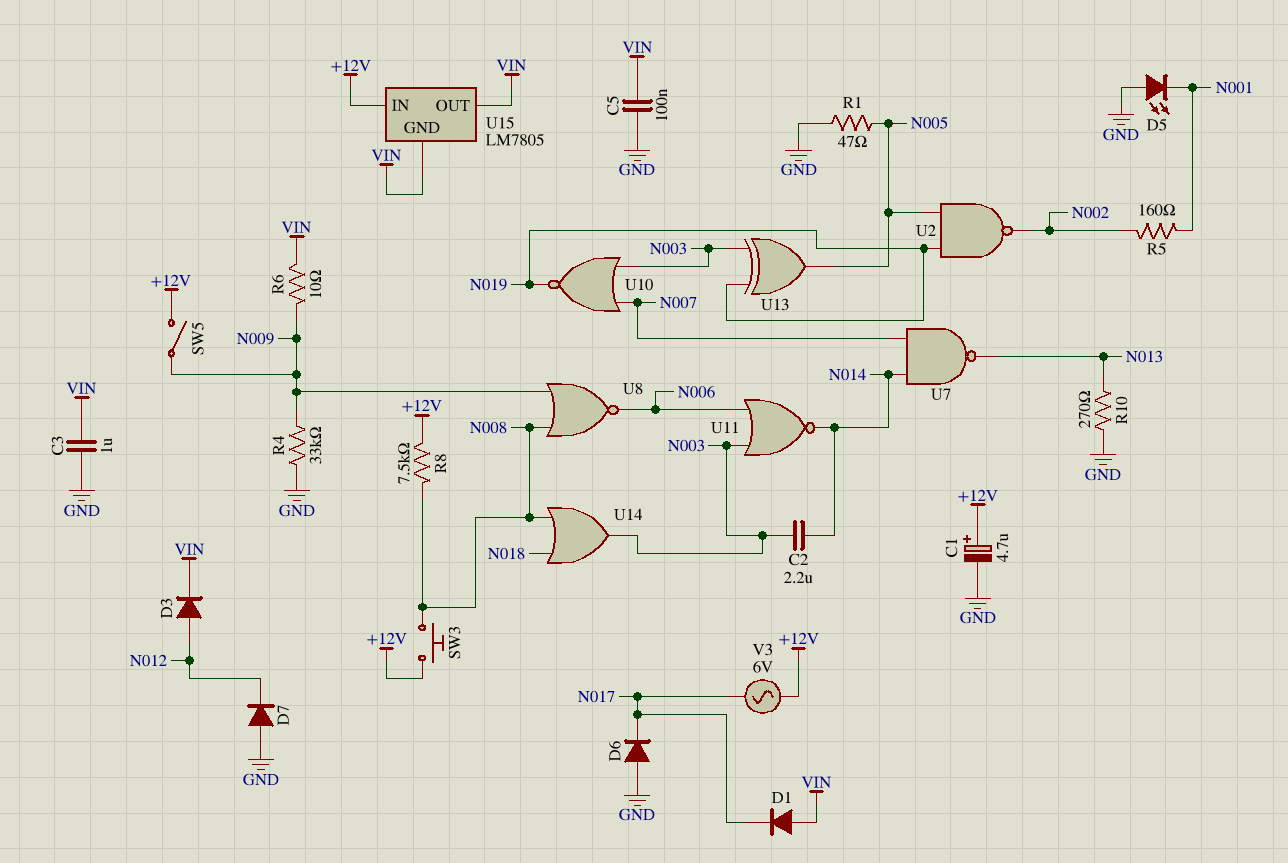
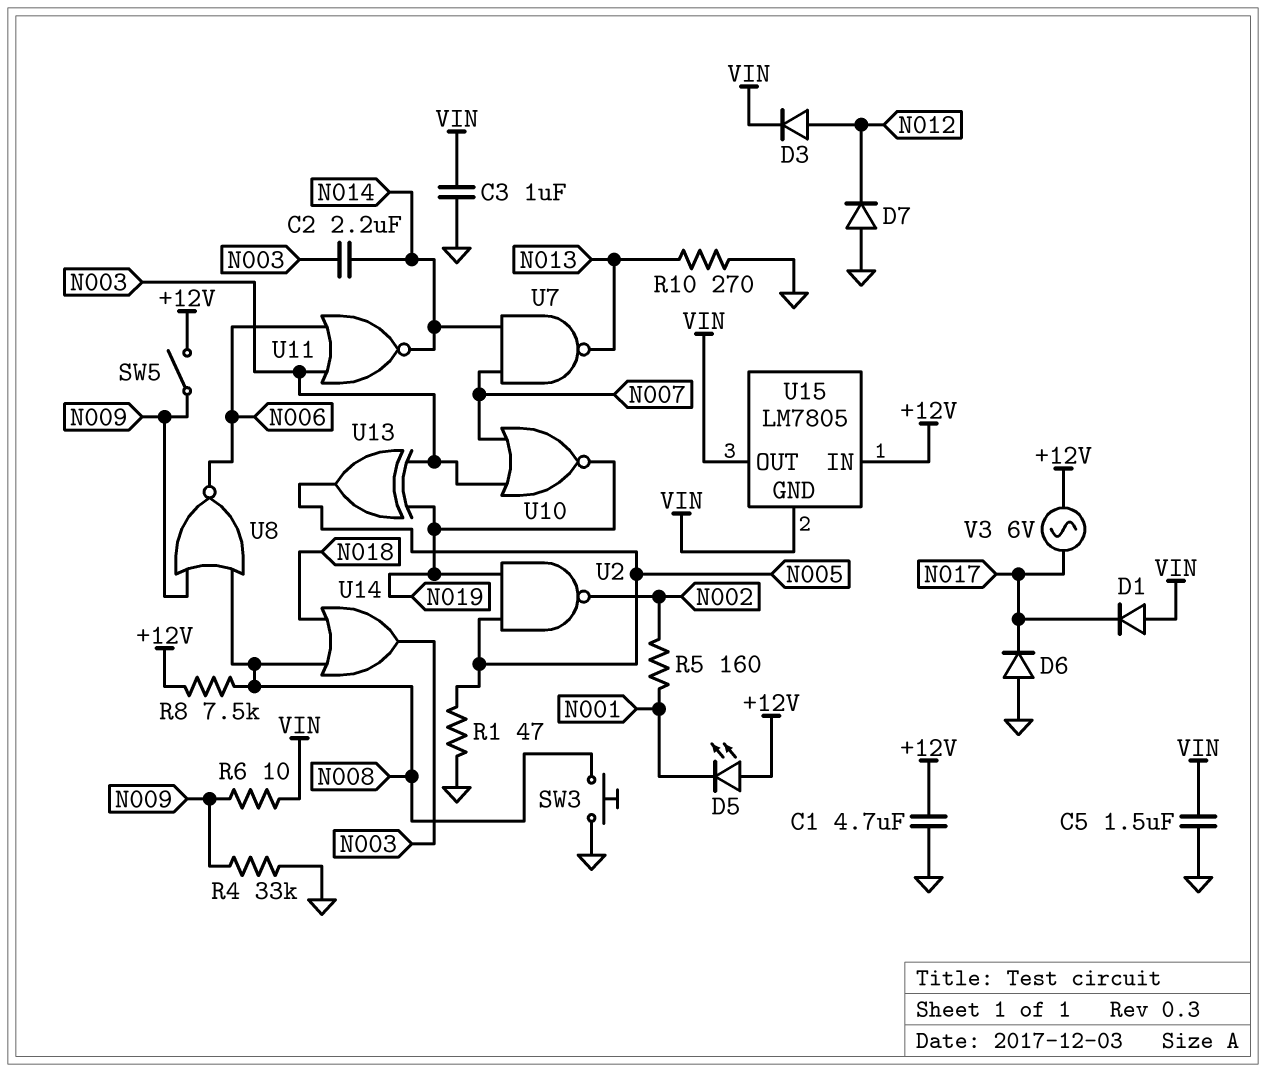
C1: 4.7uF (plus +12V, minus GND) -> 4.7uF (+12V, GND)
C5: 100nF (GND, VIN) -> 1.5uF (GND, VIN)
D5: LED (A GND, K N001) -> LED (A +12V, K N001)
SW3: button (+12V, N008) -> button (GND, N008)

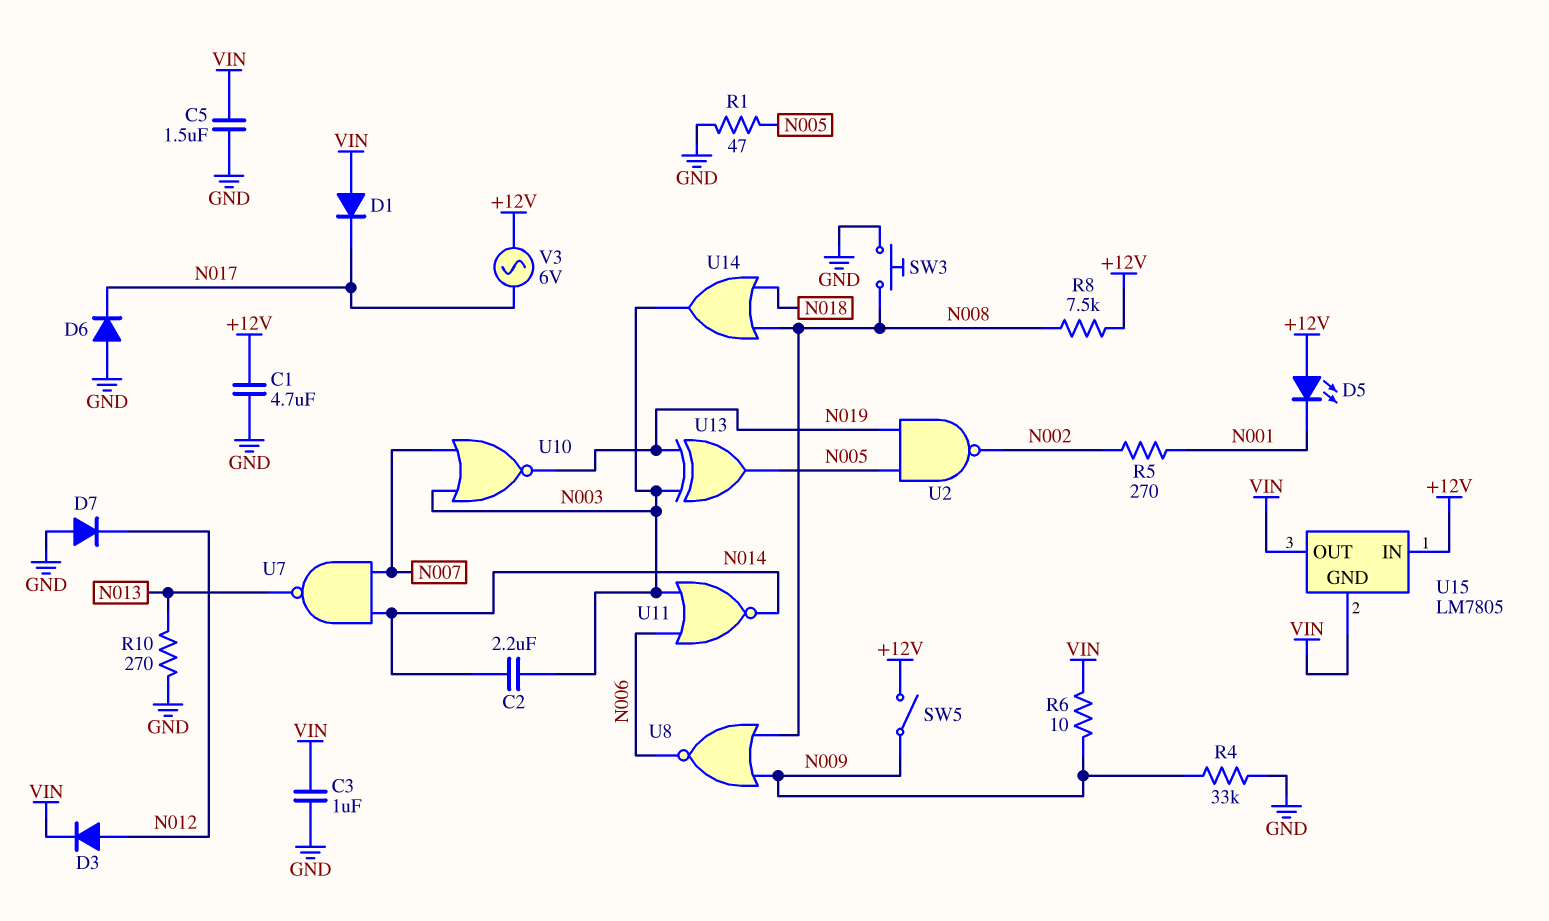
R5: 160 (N001, N002) -> 270 (N001, N002)

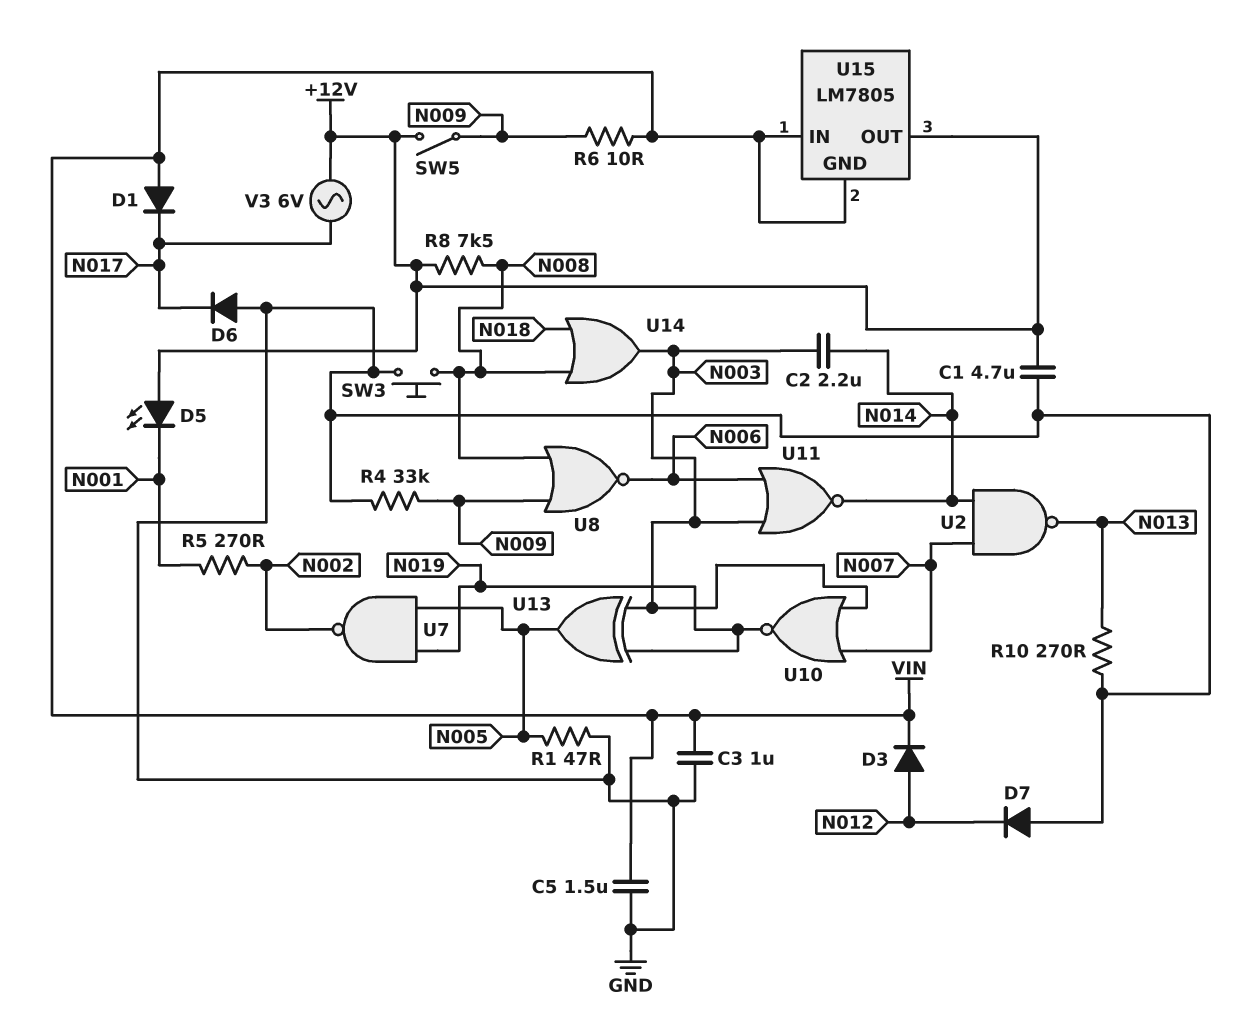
U2: NAND (in N005, in N019, out N002) -> NAND (in N007, in N014, out N013)
U7: NAND (in N007, in N014, out N013) -> NAND (in N005, in N019, out N002)
U15 pin IN: +12V -> VIN
U15 pin OUT: VIN -> +12V

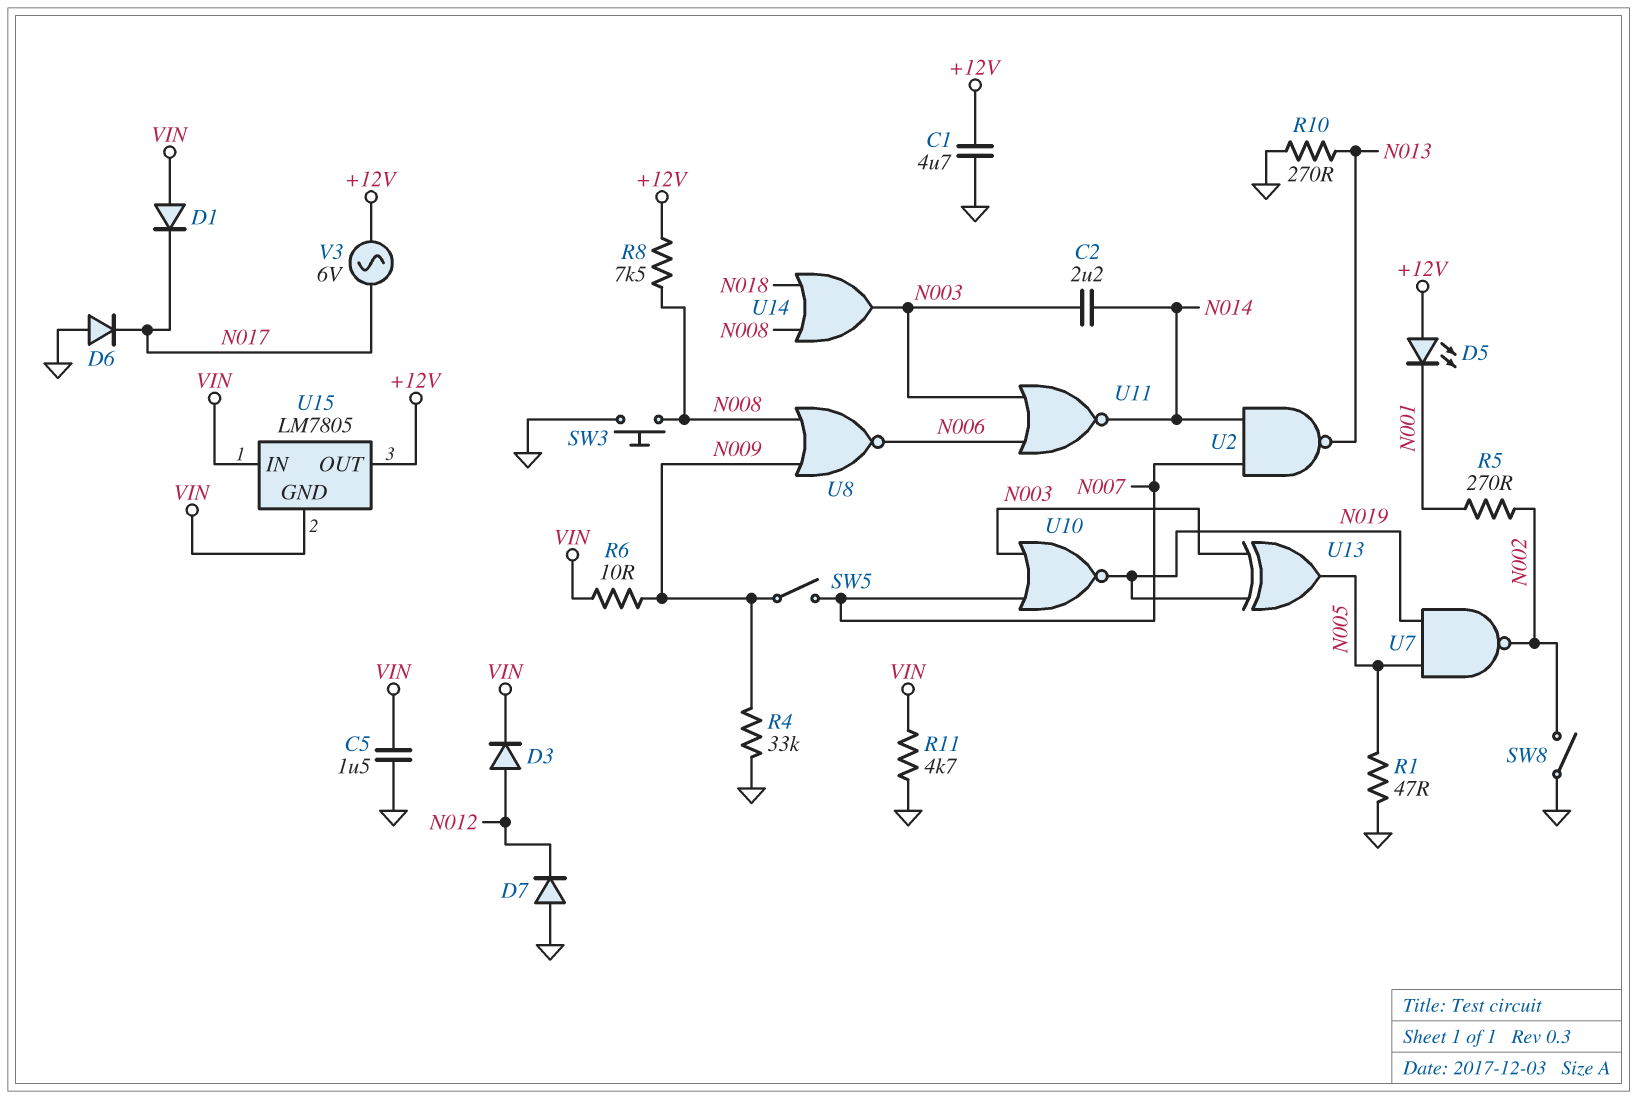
C3: 1uF (GND, VIN) -> none
R11: none -> 4.7k (GND, VIN)
SW5: switch (+12V, N009) -> switch (N007, N009)
SW8: none -> switch (GND, N002)

